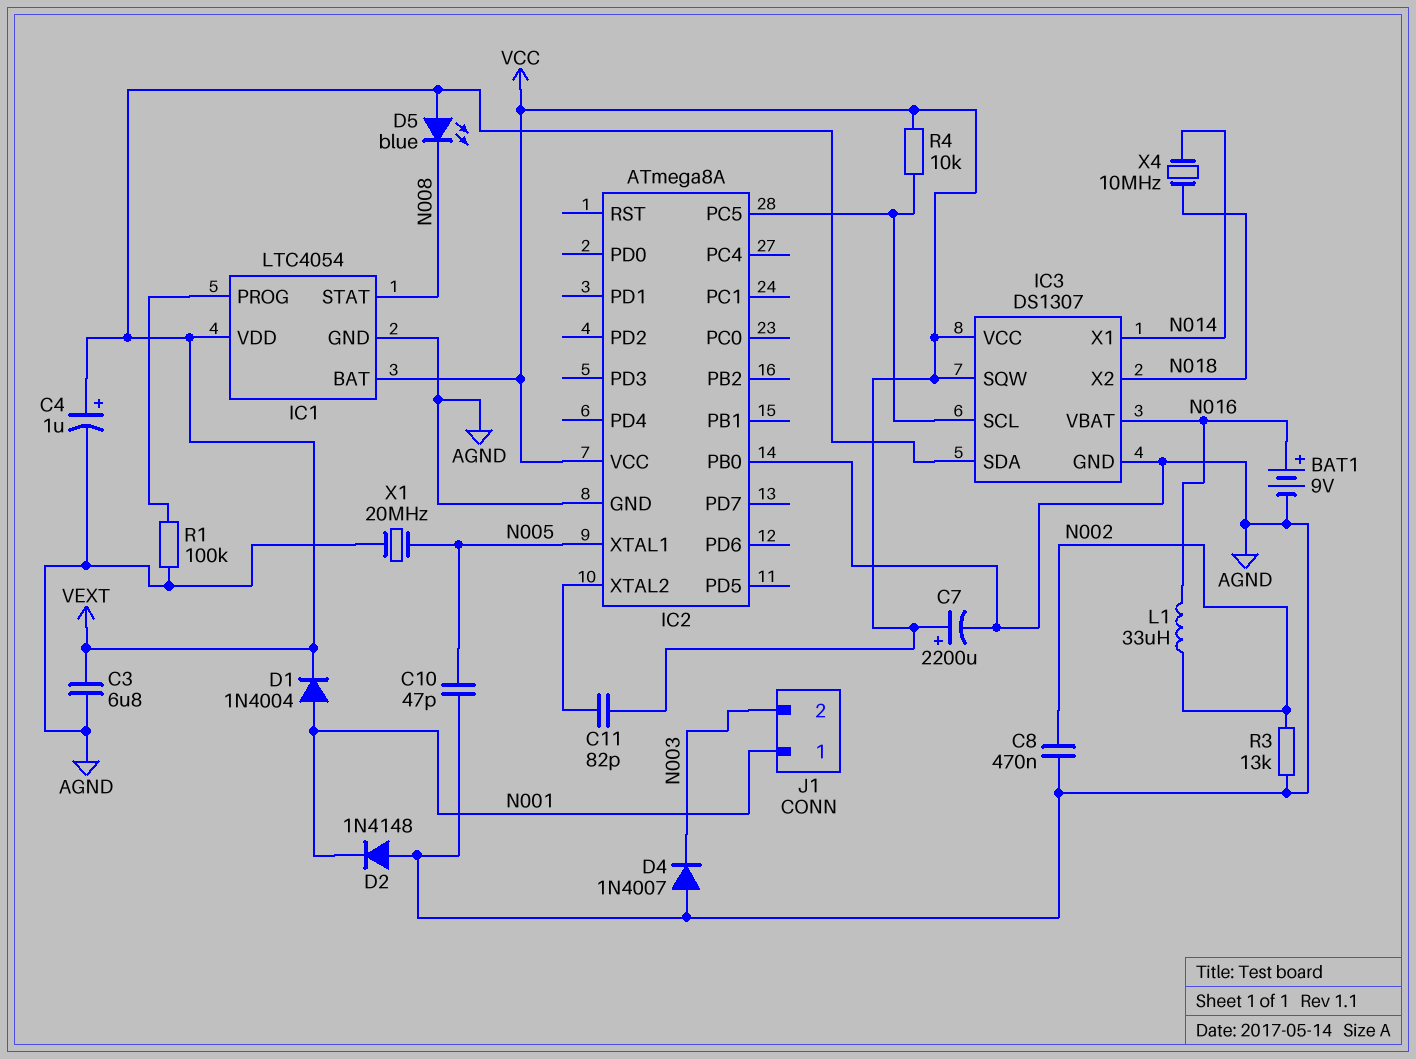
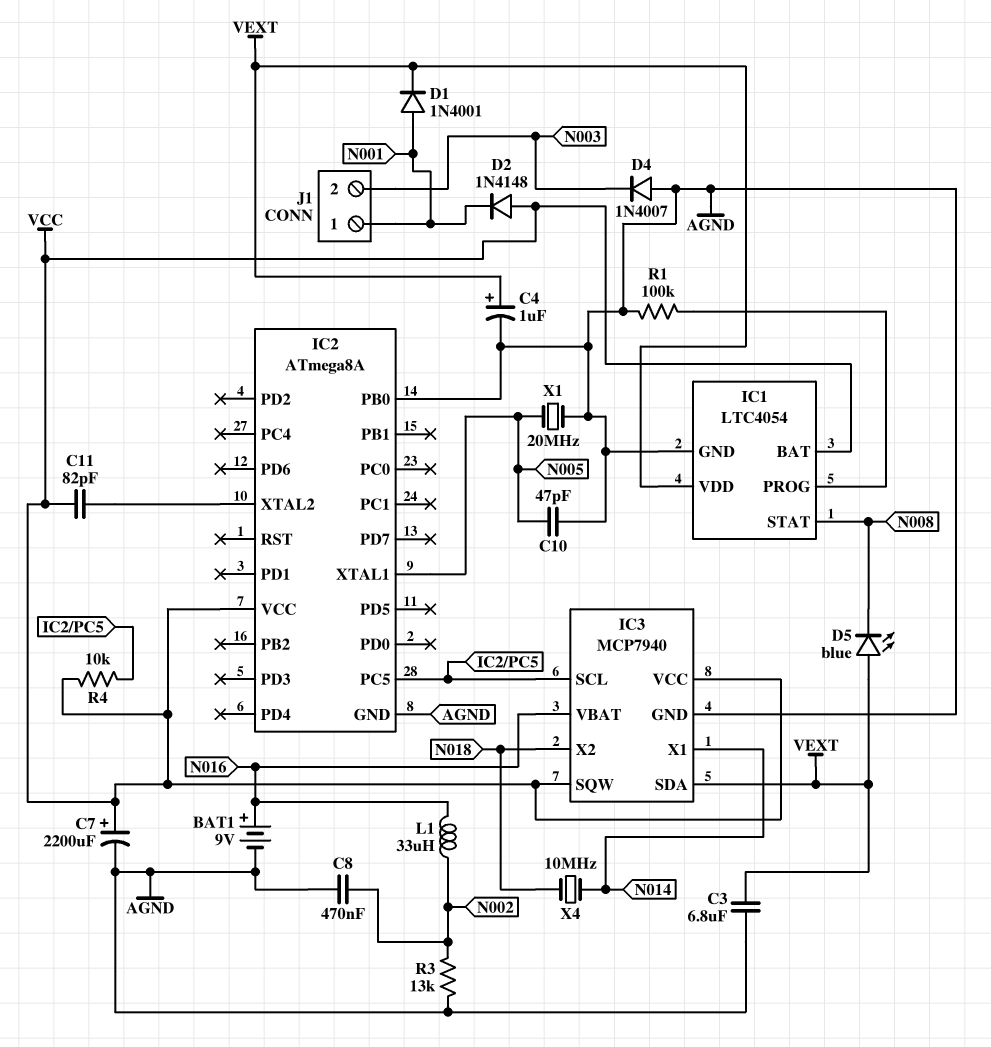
D1: diode 1N4004 (A N001, K VEXT) -> diode 1N4001 (A N001, K VEXT)
D2: diode 1N4148 (A AGND, K N001) -> diode 1N4148 (A VCC, K N001)
IC3: DS1307 -> MCP7940

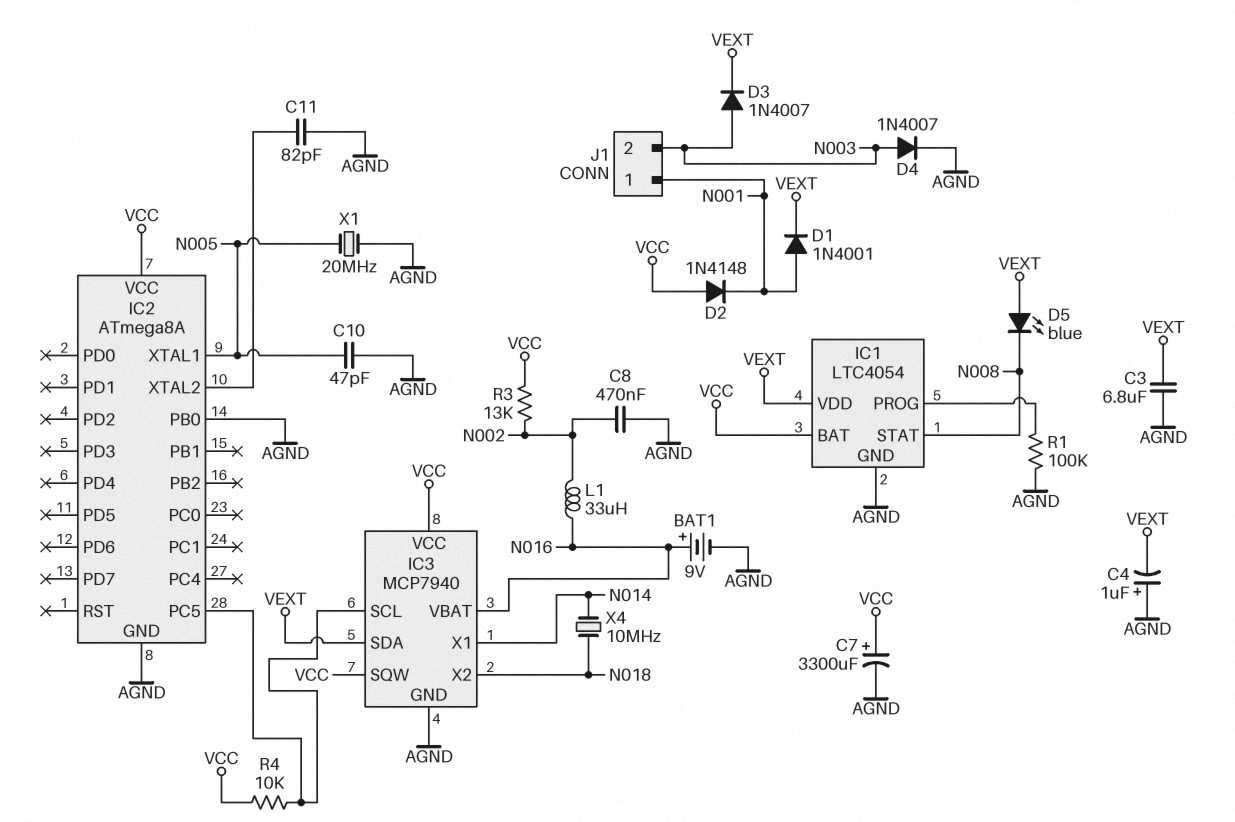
C4: 1uF (plus VEXT, minus AGND) -> 1uF (plus AGND, minus VEXT)
C7: 2200uF (plus VCC, minus AGND) -> 3300uF (plus VCC, minus AGND)
C11: 82pF (IC2/XTAL2, VCC) -> 82pF (AGND, IC2/XTAL2)
D3: none -> diode 1N4007 (A N003, K VEXT)
D4: diode 1N4007 (A AGND, K N003) -> diode 1N4007 (A N003, K AGND)
R3: 13k (AGND, N002) -> 13k (N002, VCC)

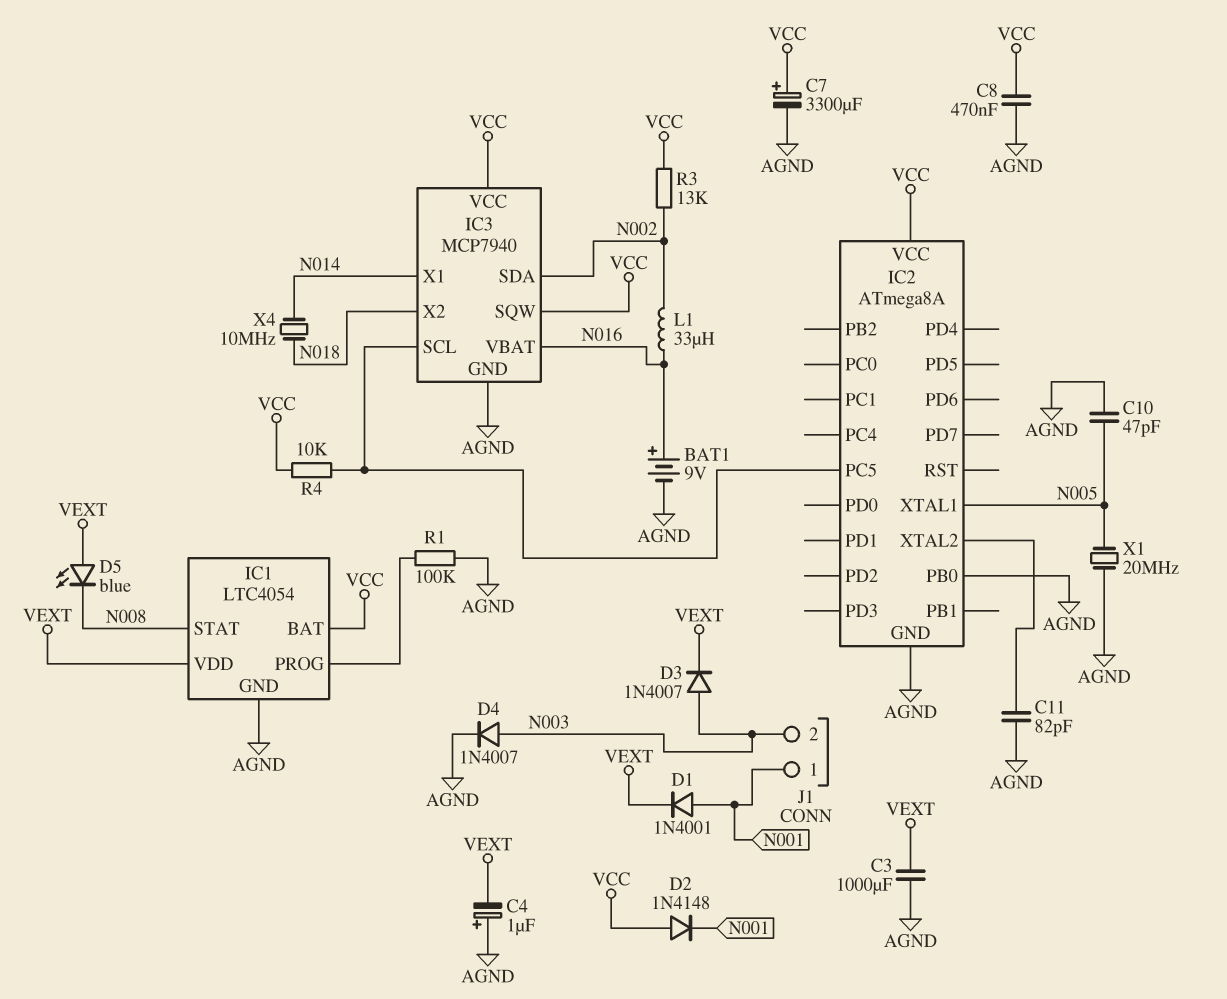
C3: 6.8uF (AGND, VEXT) -> 1000uF (AGND, VEXT)
C8: 470nF (AGND, N002) -> 470nF (AGND, VCC)
IC3 pin SDA: VEXT -> N002

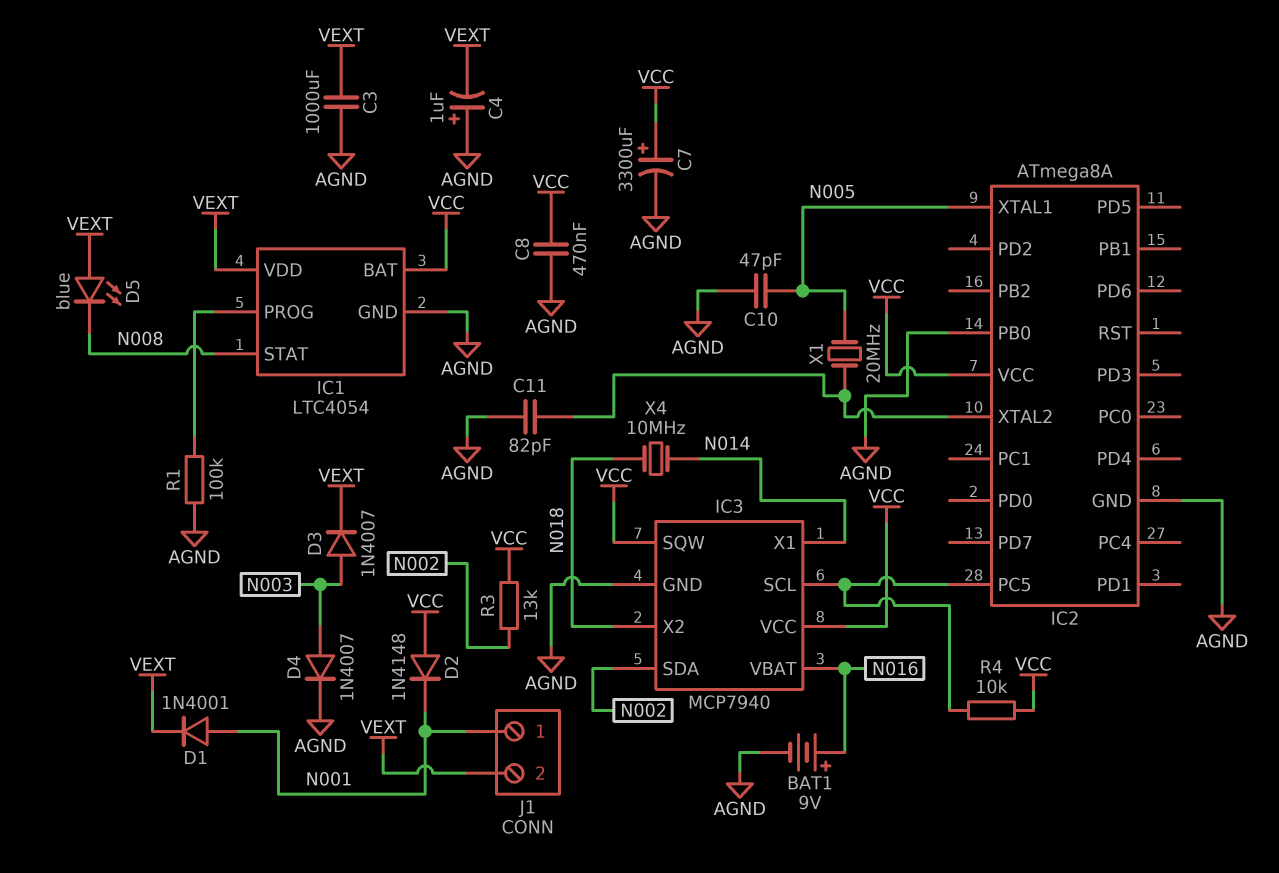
J1 pin 2: N003 -> VEXT
L1: 33uH (N002, N016) -> none
X1: 20MHz (AGND, N005) -> 20MHz (IC2/XTAL2, N005)

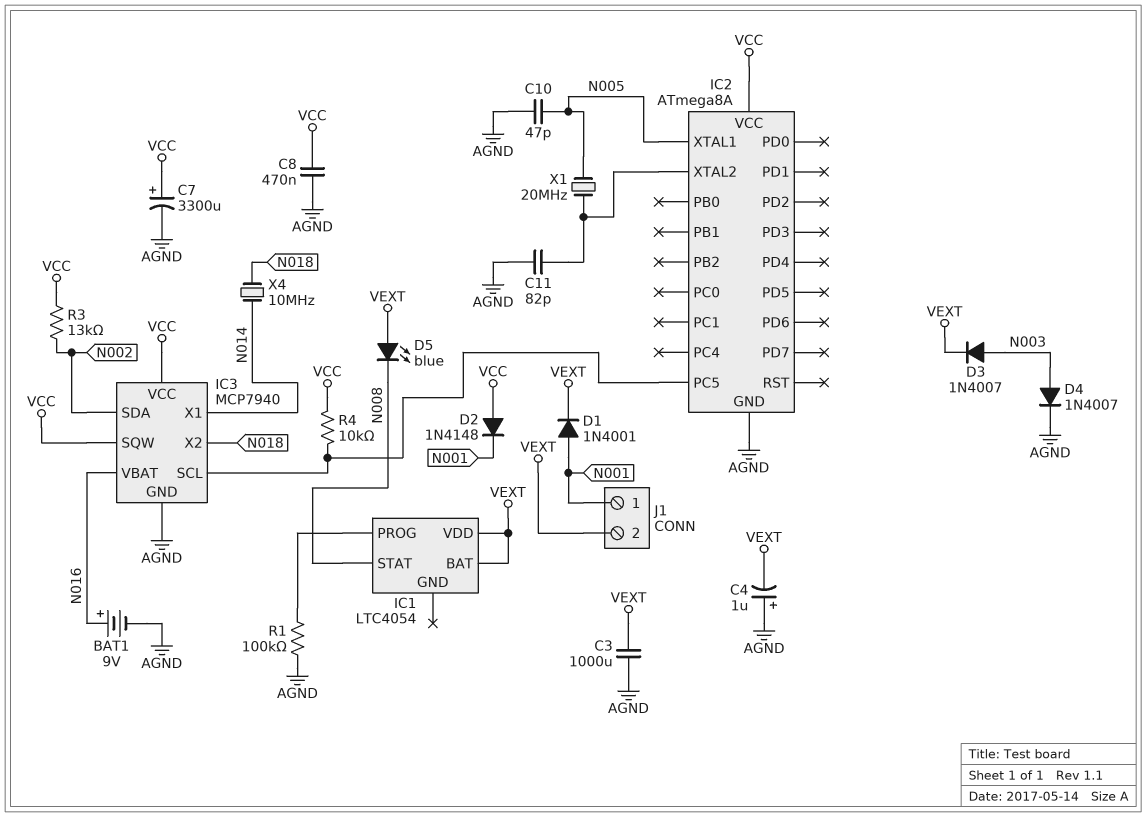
IC1 pin BAT: VCC -> VEXT
IC1 pin GND: AGND -> none
IC2 pin PB0: AGND -> none

